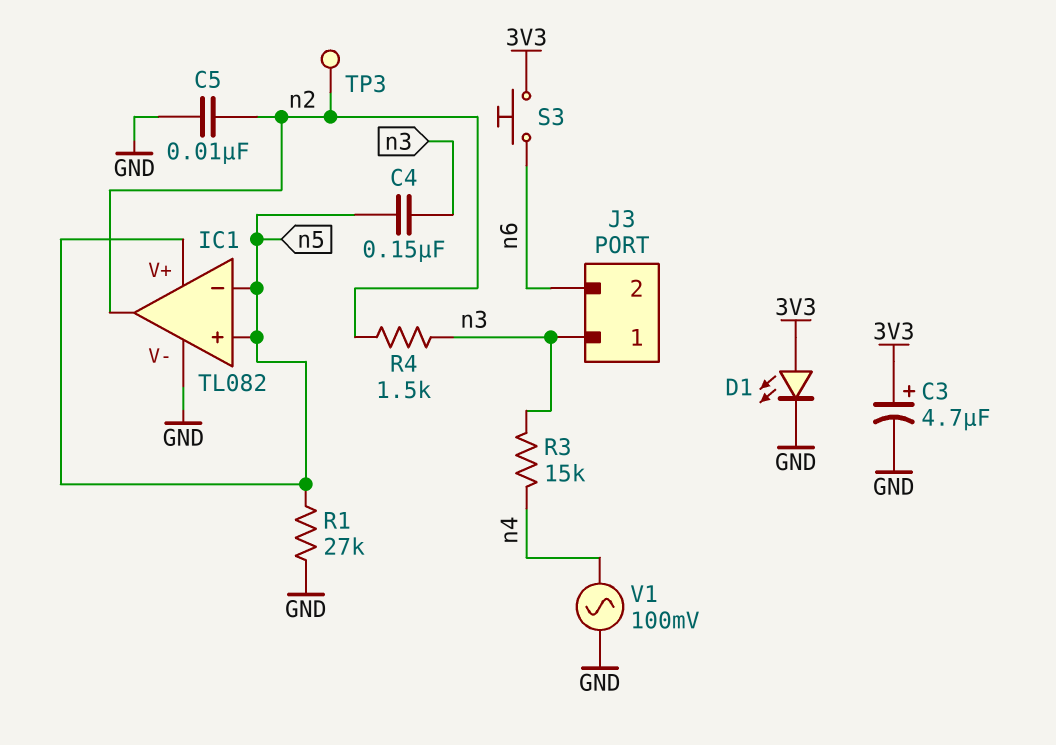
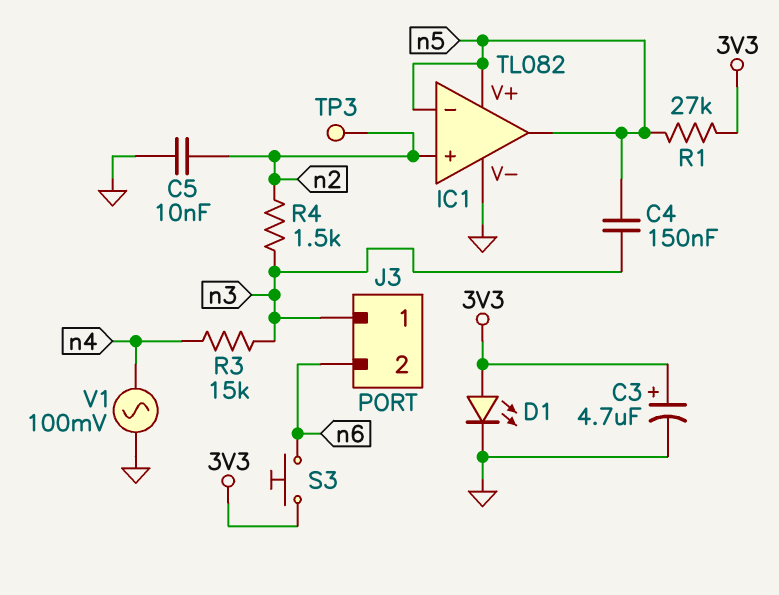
IC1 pin in+: n5 -> n2
IC1 pin out: n2 -> n5
R1: 27k (GND, n5) -> 27k (3V3, n5)

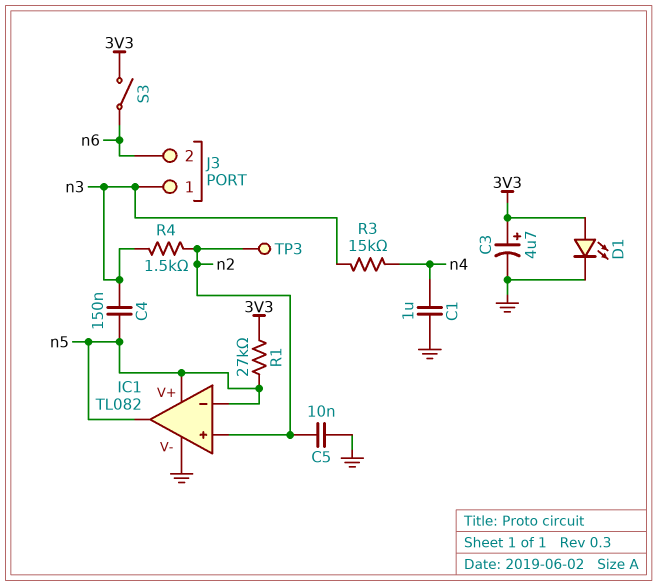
C1: none -> 1uF (GND, n4)
S3: button (3V3, n6) -> switch (3V3, n6)
V1: AC 100mV (GND, n4) -> none

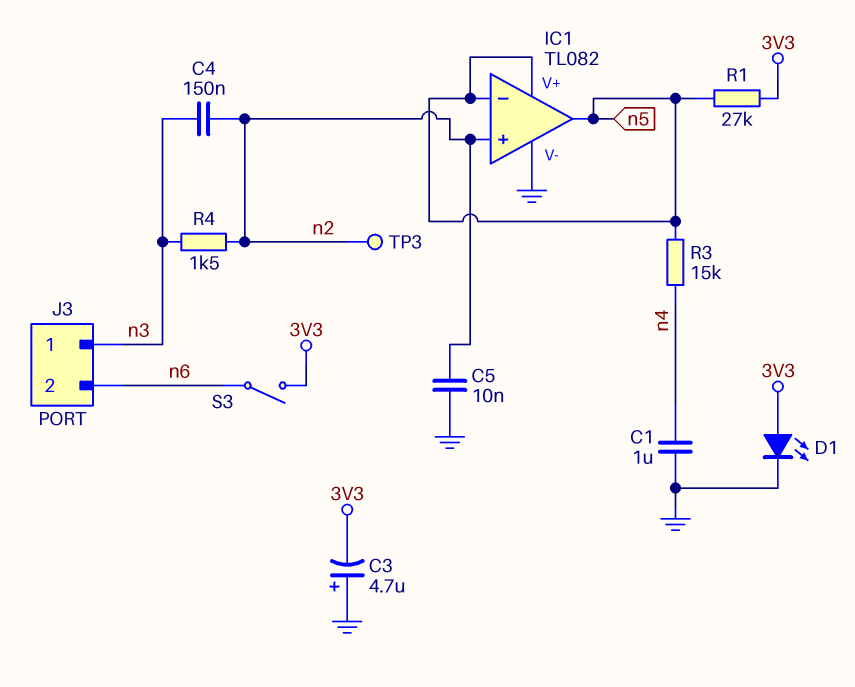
C3: 4.7uF (plus 3V3, minus GND) -> 4.7uF (plus GND, minus 3V3)
C4: 150nF (n3, n5) -> 150nF (n2, n3)
R3: 15k (n3, n4) -> 15k (n4, n5)

